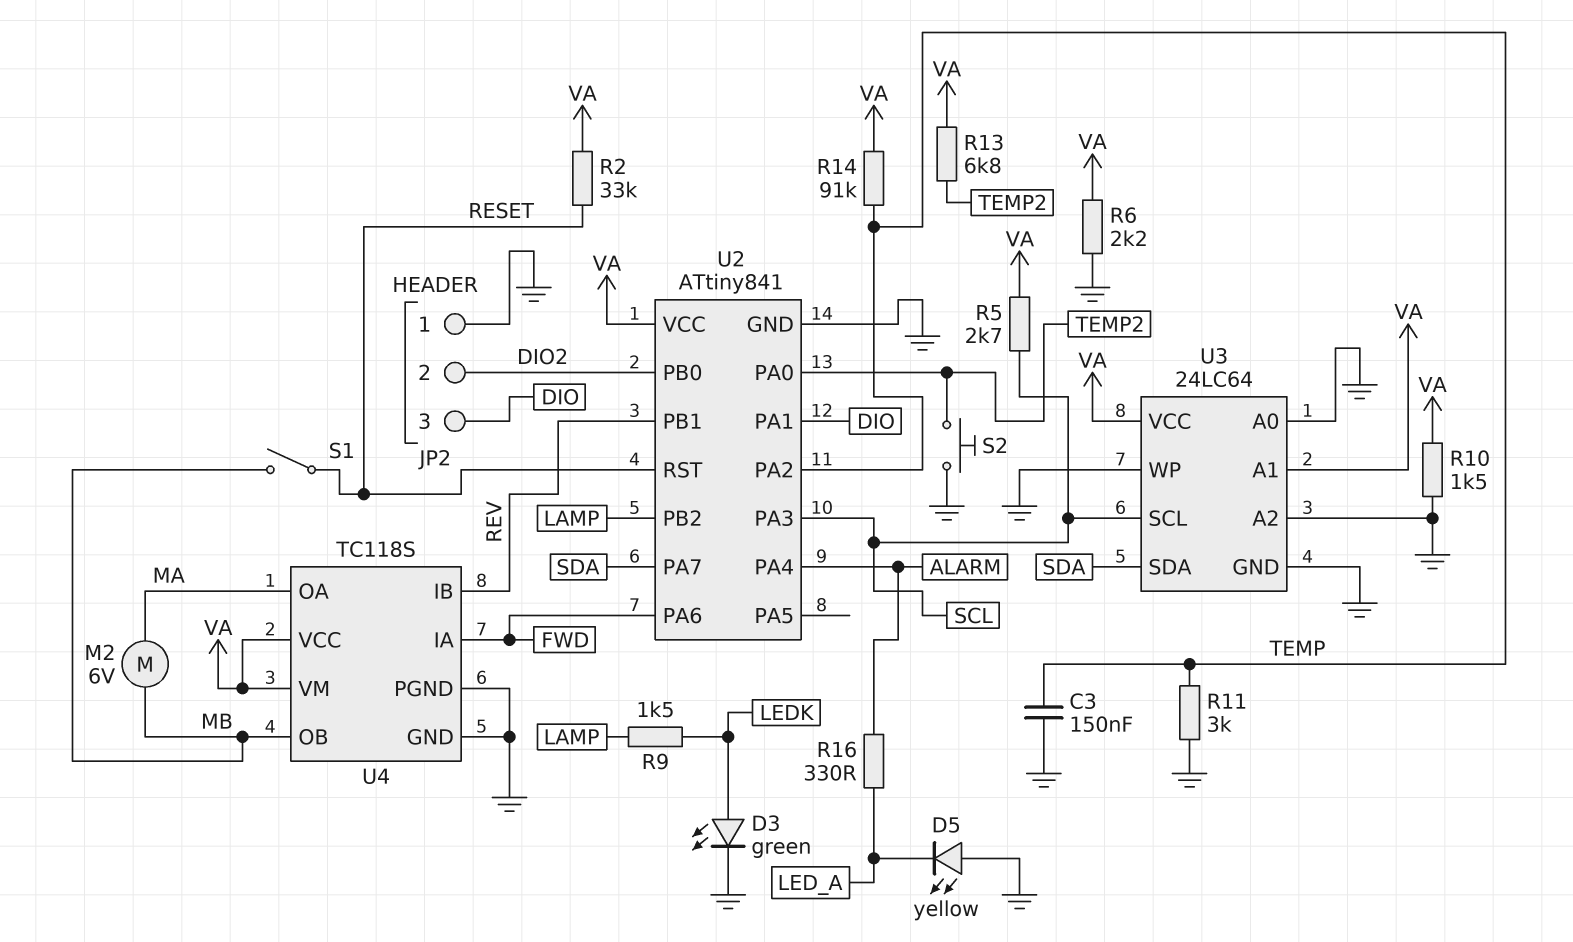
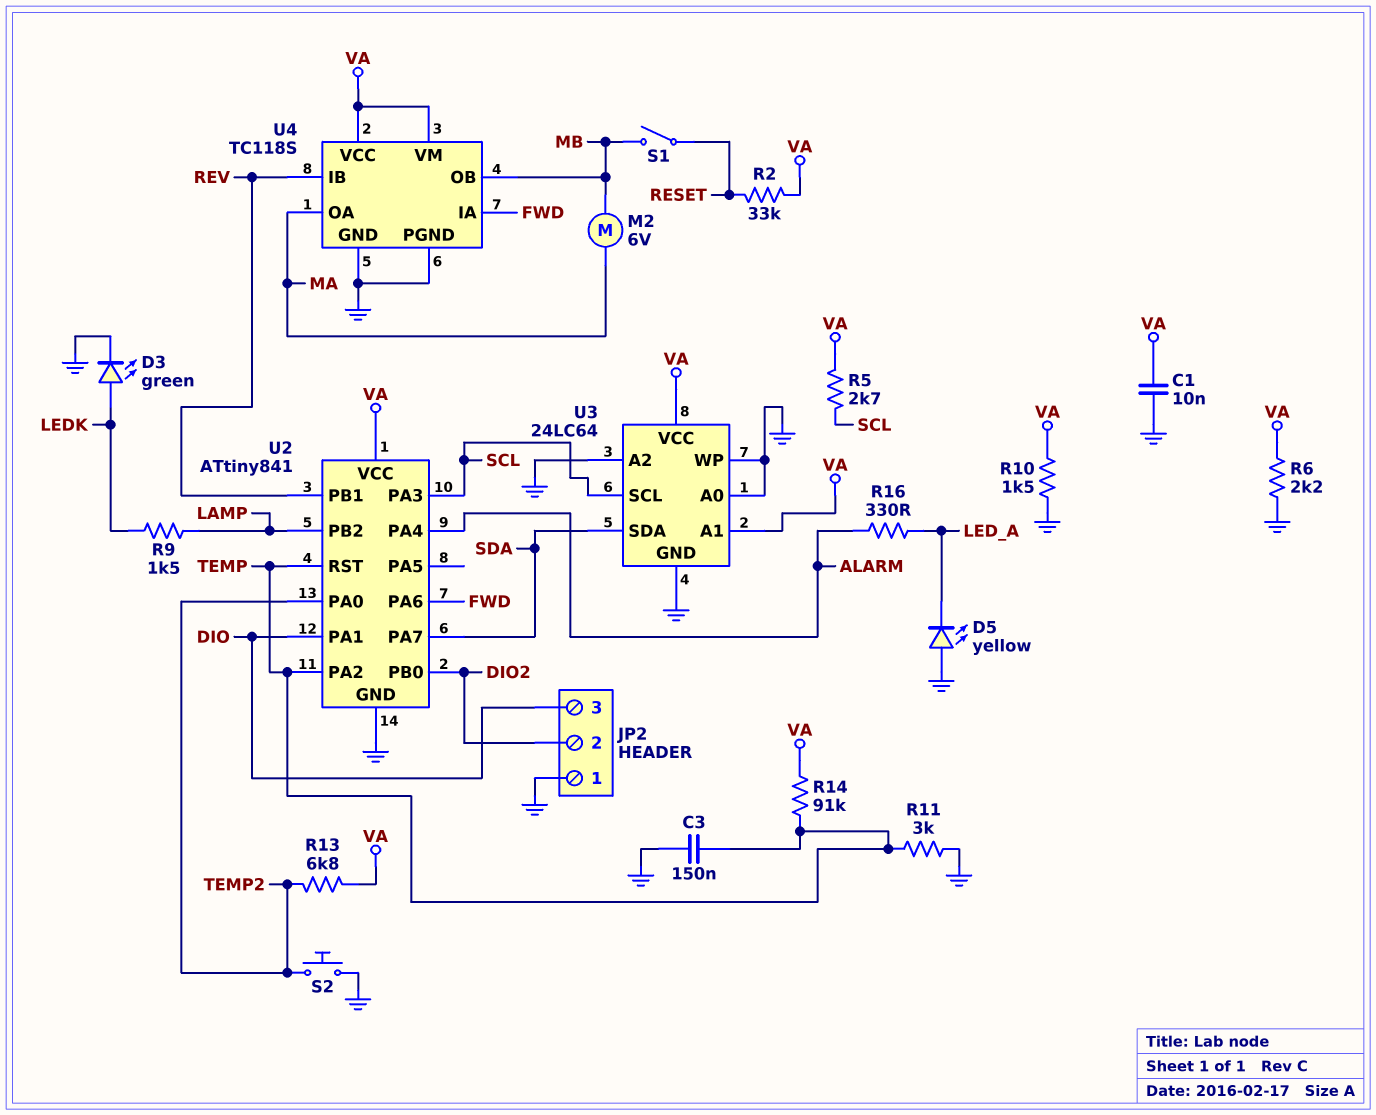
C1: none -> 10nF (GND, VA)
U2 pin RST: RESET -> TEMP

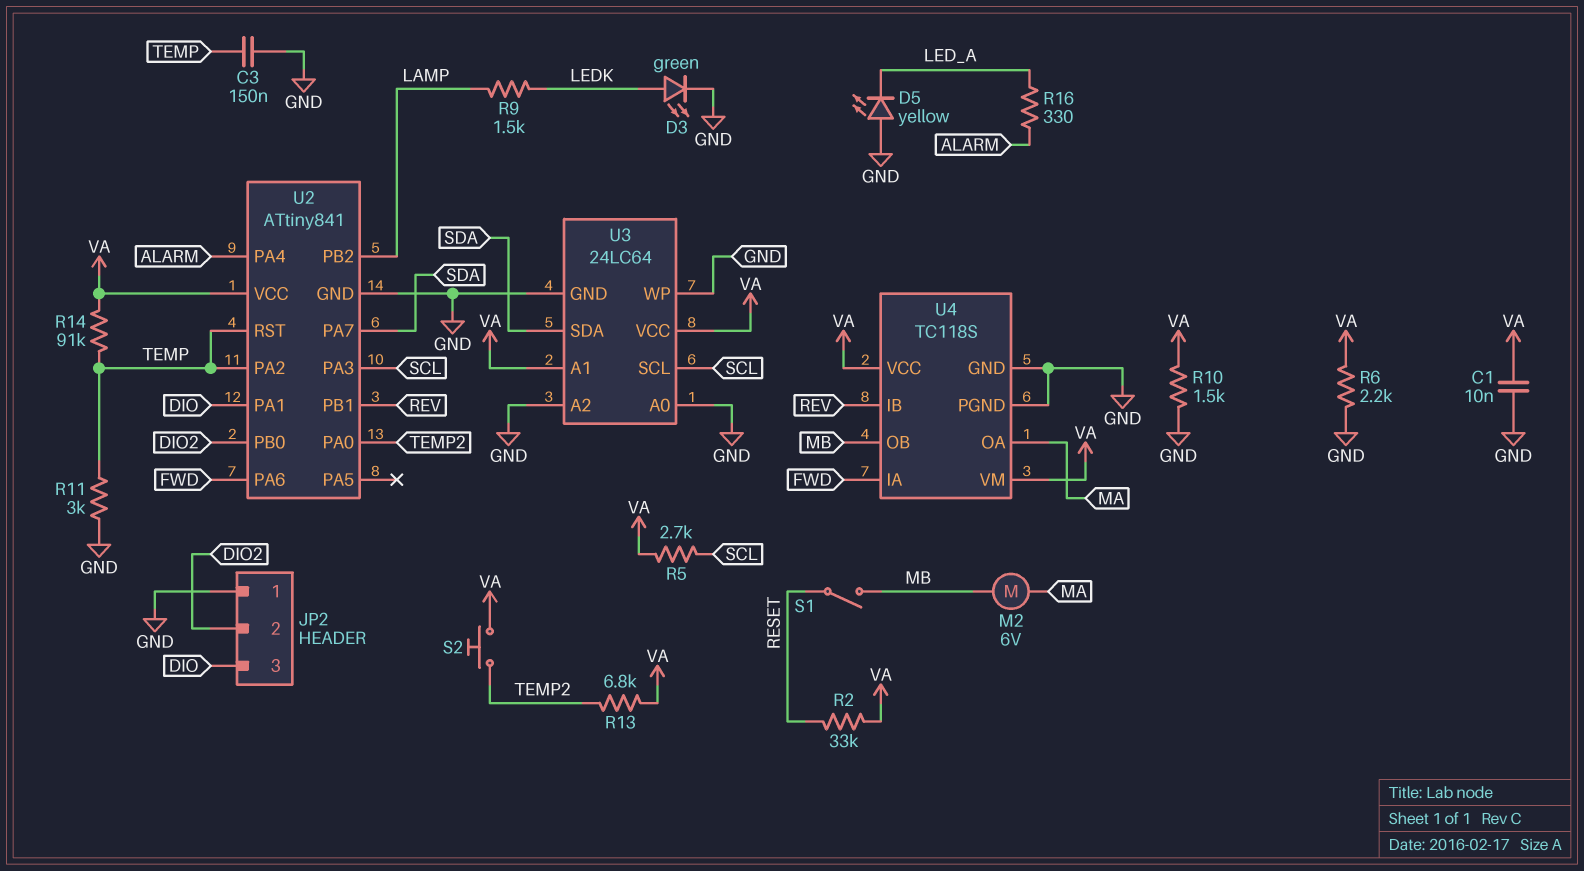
S2: button (GND, TEMP2) -> button (TEMP2, VA)

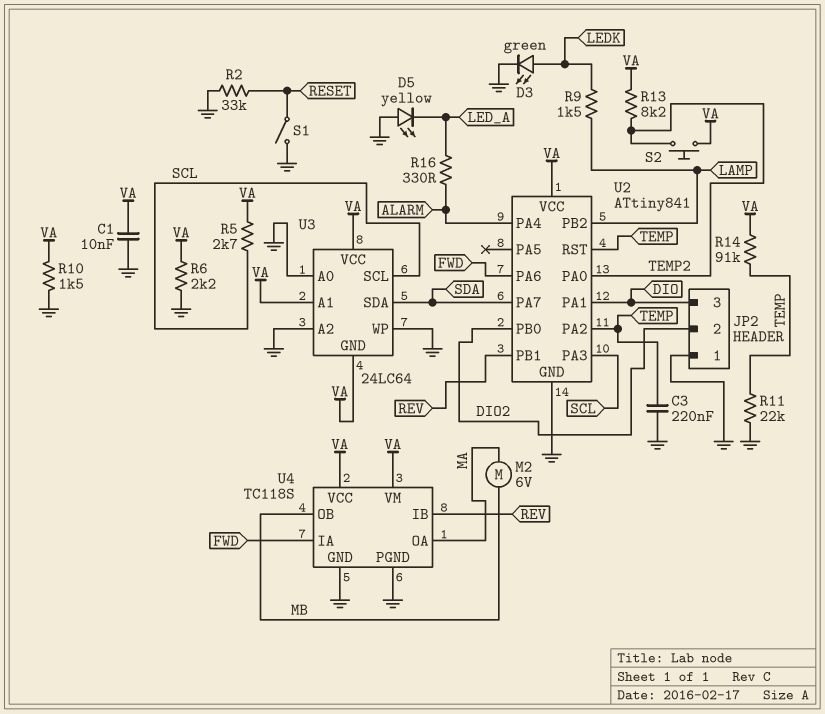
C3: 150nF (GND, TEMP) -> 220nF (GND, TEMP)
R2: 33k (RESET, VA) -> 33k (GND, RESET)
R11: 3k (GND, TEMP) -> 22k (GND, TEMP)
R13: 6.8k (TEMP2, VA) -> 8.2k (TEMP2, VA)
S1: switch (MB, RESET) -> switch (GND, RESET)
U3 pin GND: GND -> VA

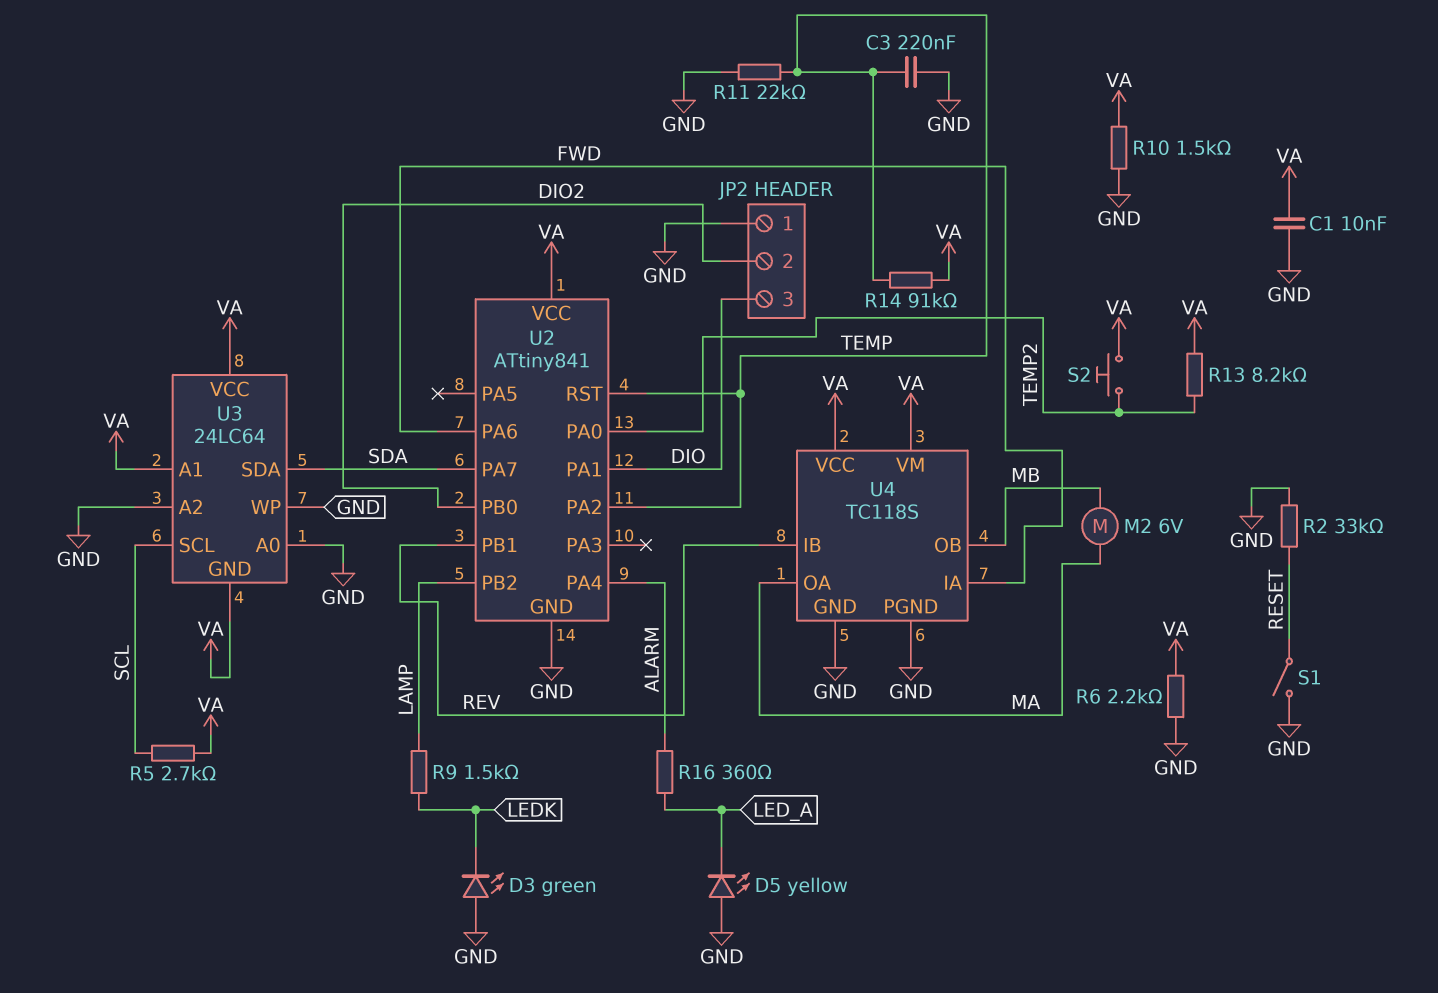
D3: LED green (A LEDK, K GND) -> LED green (A GND, K LEDK)
R16: 330 (ALARM, LED_A) -> 360 (ALARM, LED_A)
U2 pin PA3: SCL -> none

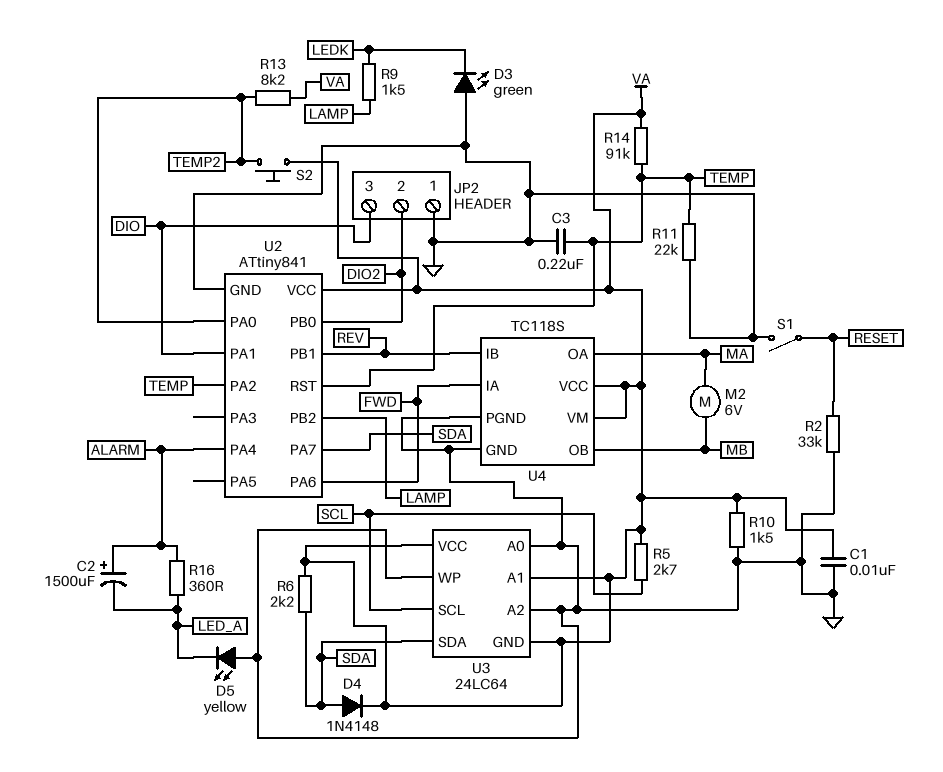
C2: none -> 1500uF (plus ALARM, minus LED_A)
D4: none -> diode 1N4148 (A SDA, K VA)
R6: 2.2k (GND, VA) -> 2.2k (SDA, VA)

